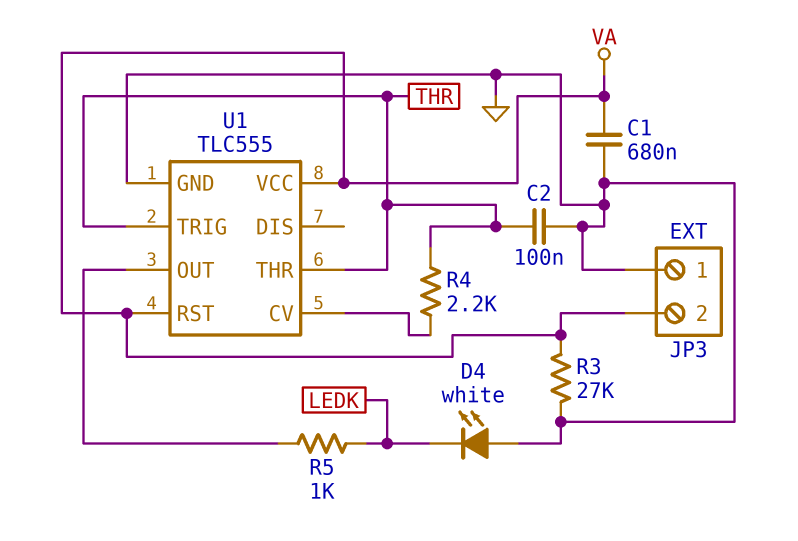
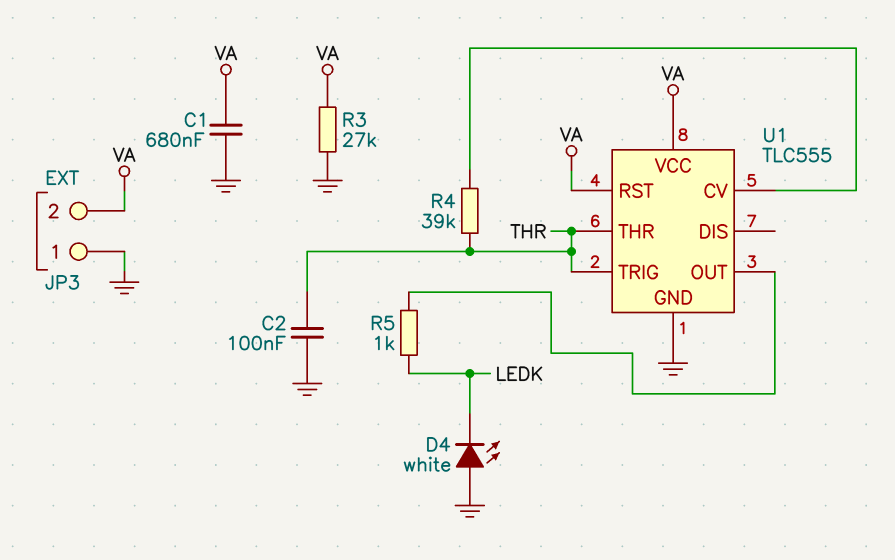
R4: 2.2k (THR, U1/CV) -> 39k (THR, U1/CV)

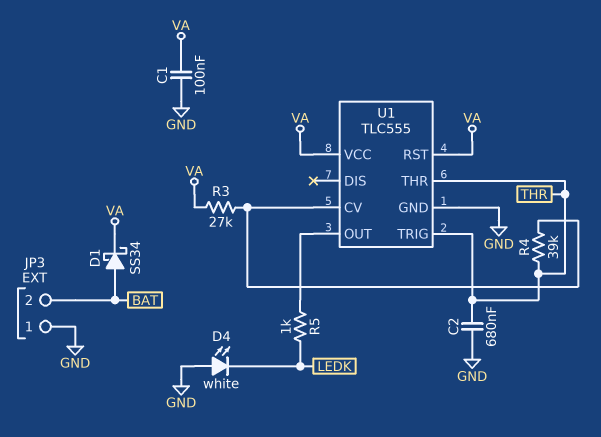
C1: 680nF (GND, VA) -> 100nF (GND, VA)
C2: 100nF (GND, THR) -> 680nF (GND, THR)
D1: none -> schottky SS34 (A BAT, K VA)
JP3 pin 2: VA -> BAT
R3: 27k (GND, VA) -> 27k (U1/CV, VA)

